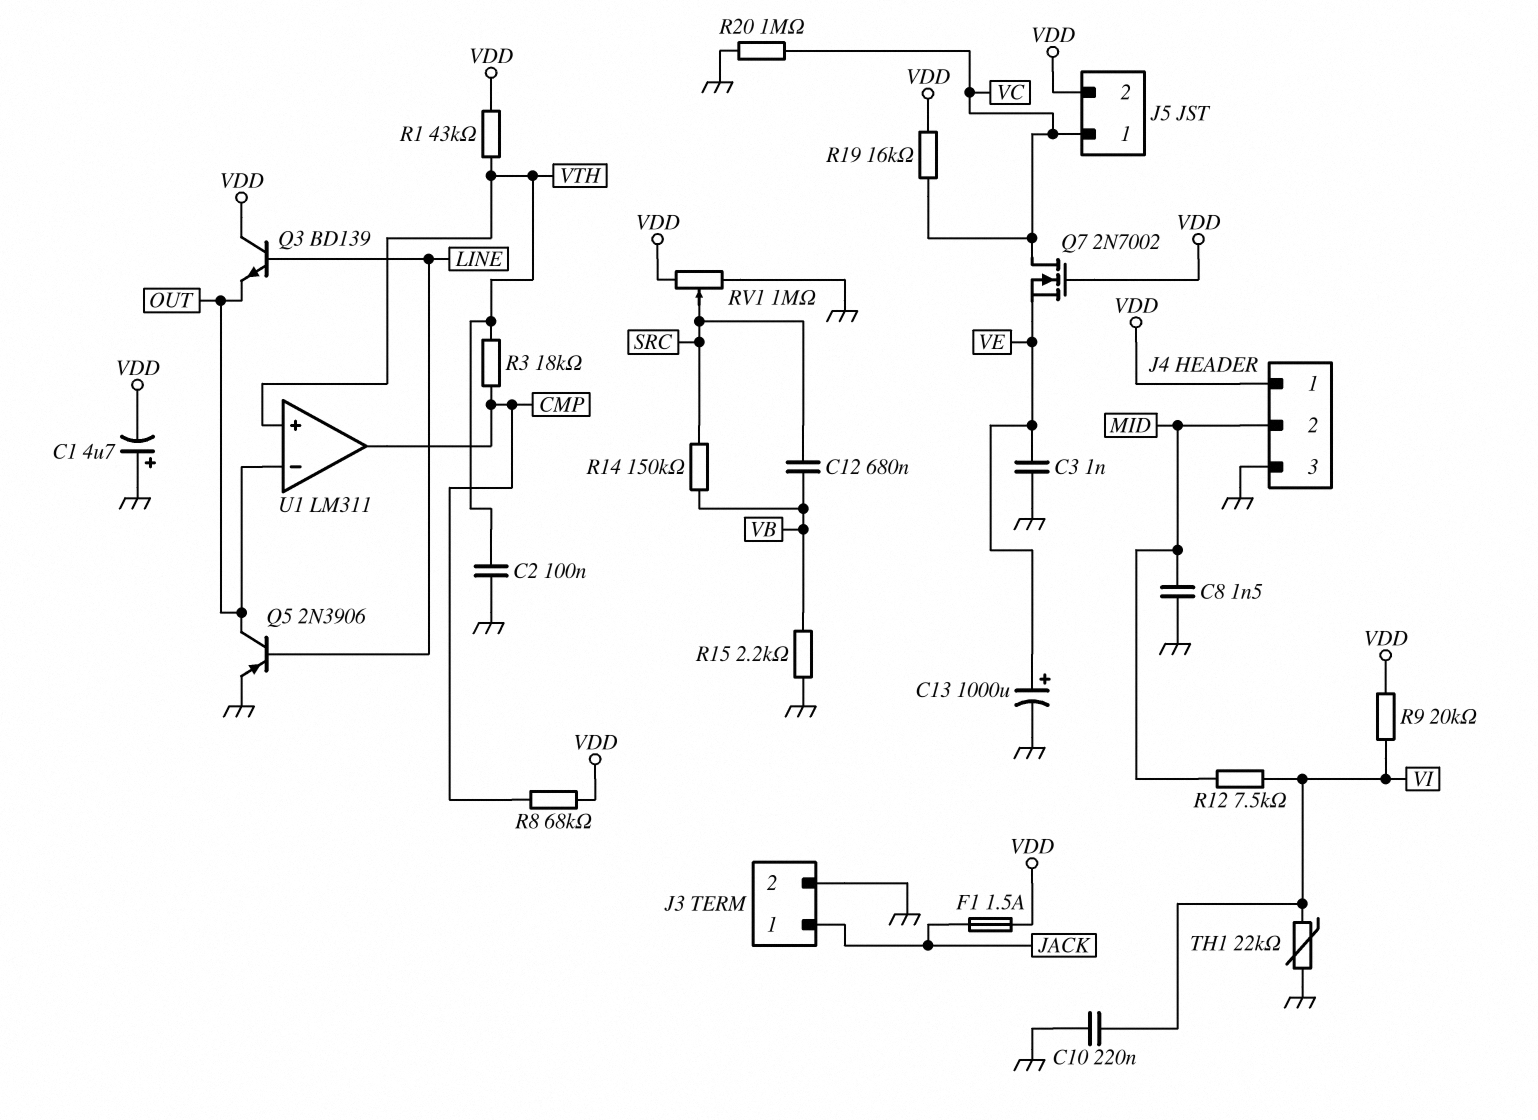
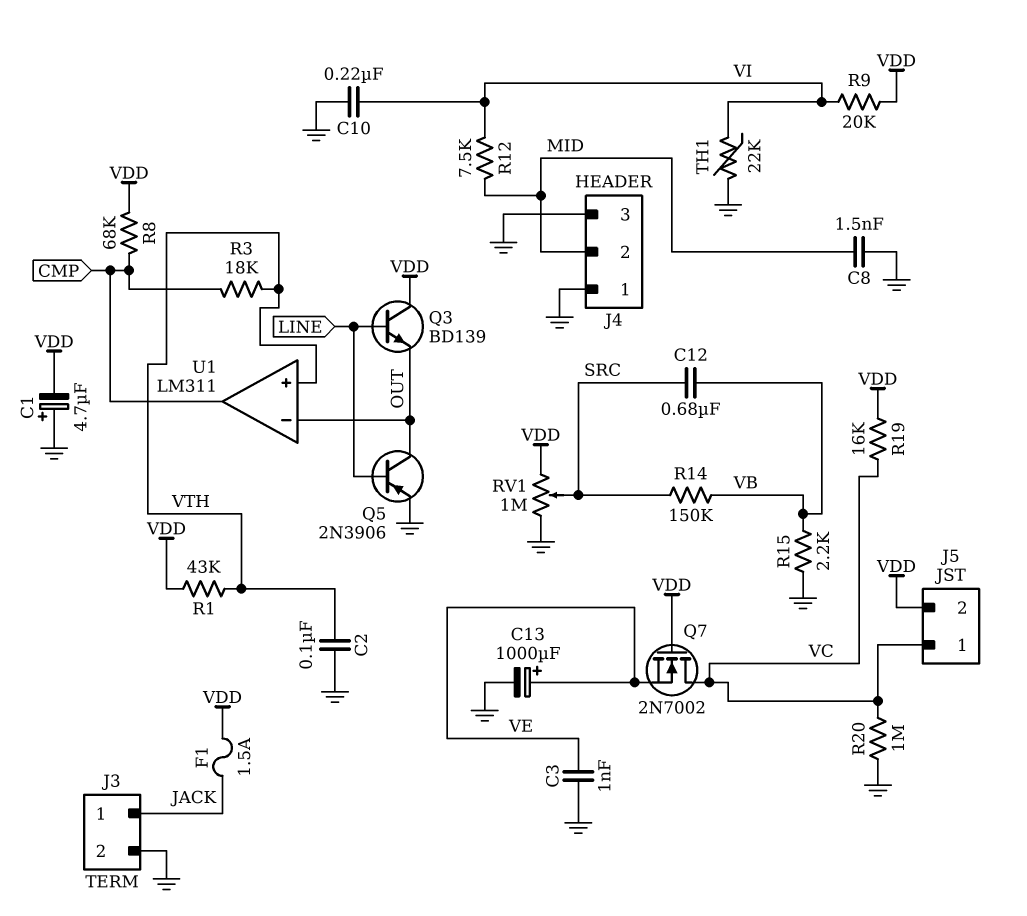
J4 pin 1: VDD -> GND

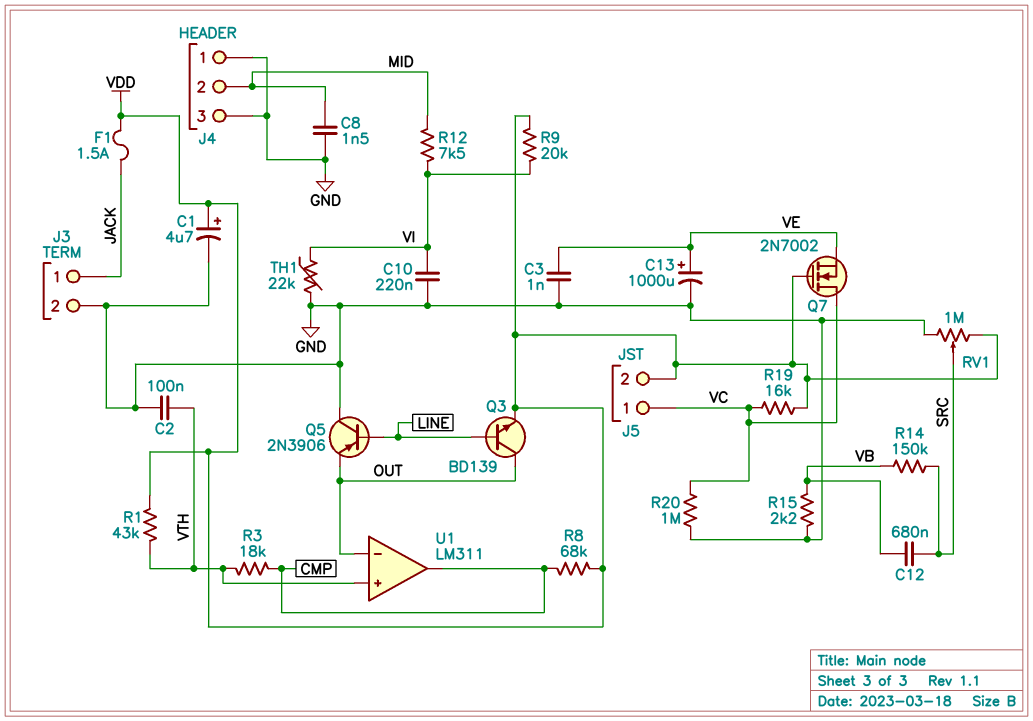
C1: 4.7uF (plus GND, minus VDD) -> 4.7uF (plus VDD, minus GND)
Q3: NPN BD139 (B LINE, C VDD, E OUT) -> NPN BD139 (B LINE, C OUT, E VDD)
Q5: PNP 2N3906 (B LINE, C OUT, E GND) -> PNP 2N3906 (B LINE, C GND, E OUT)

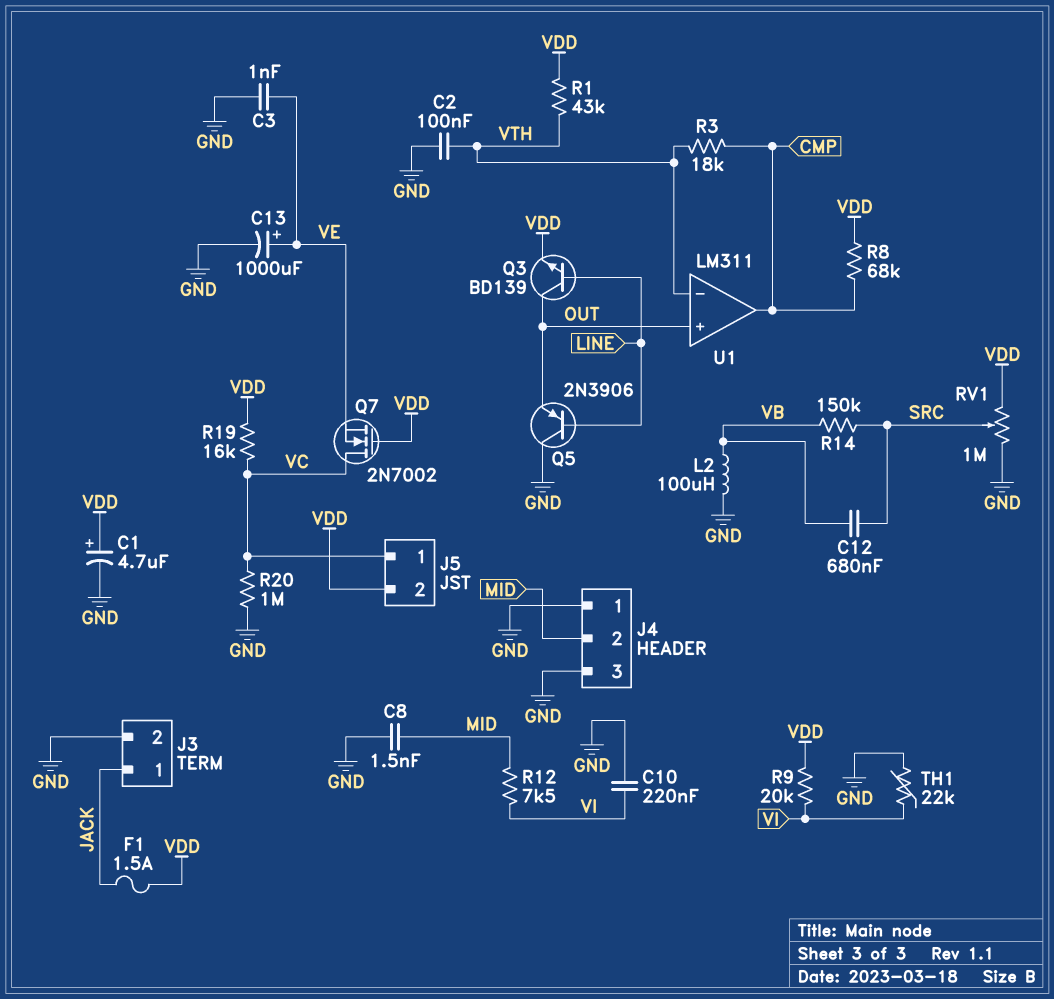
L2: none -> 100uH (GND, VB)
R15: 2.2k (GND, VB) -> none
U1 pin in+: VTH -> OUT
U1 pin in-: OUT -> VTH

